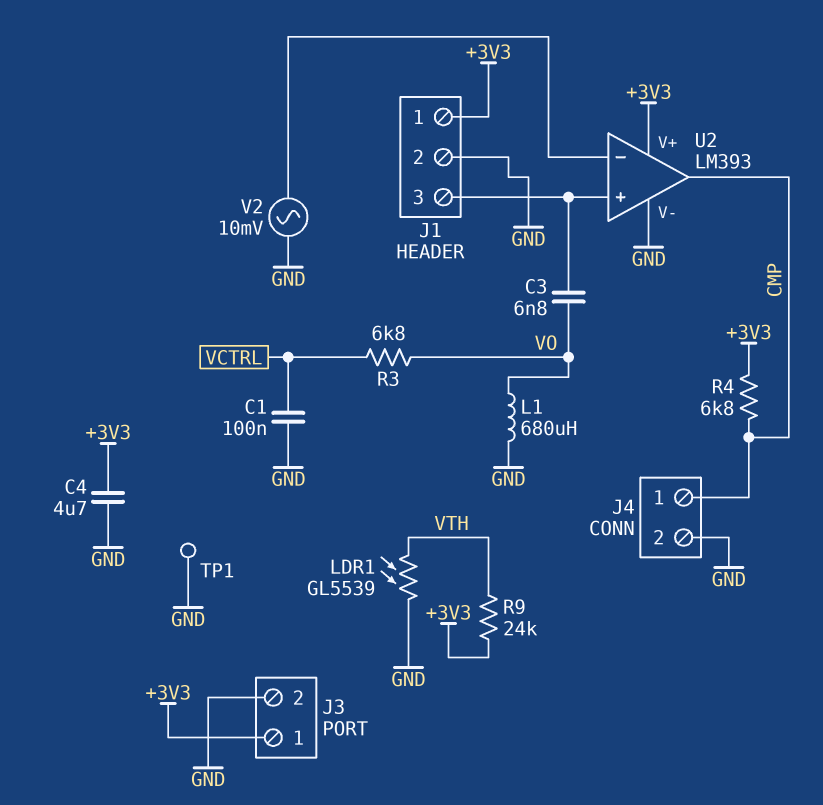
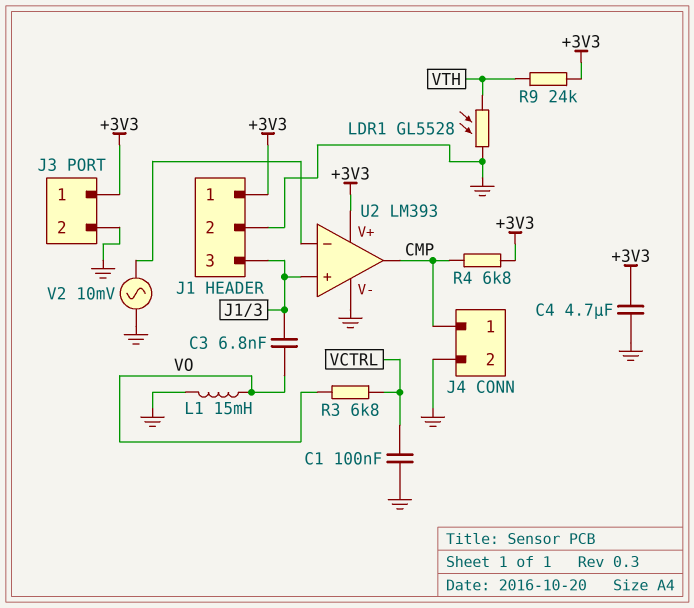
L1: 680uH (GND, VO) -> 15mH (GND, VO)
LDR1: GL5539 (GND, VTH) -> GL5528 (GND, VTH)
TP1: test point (GND) -> none

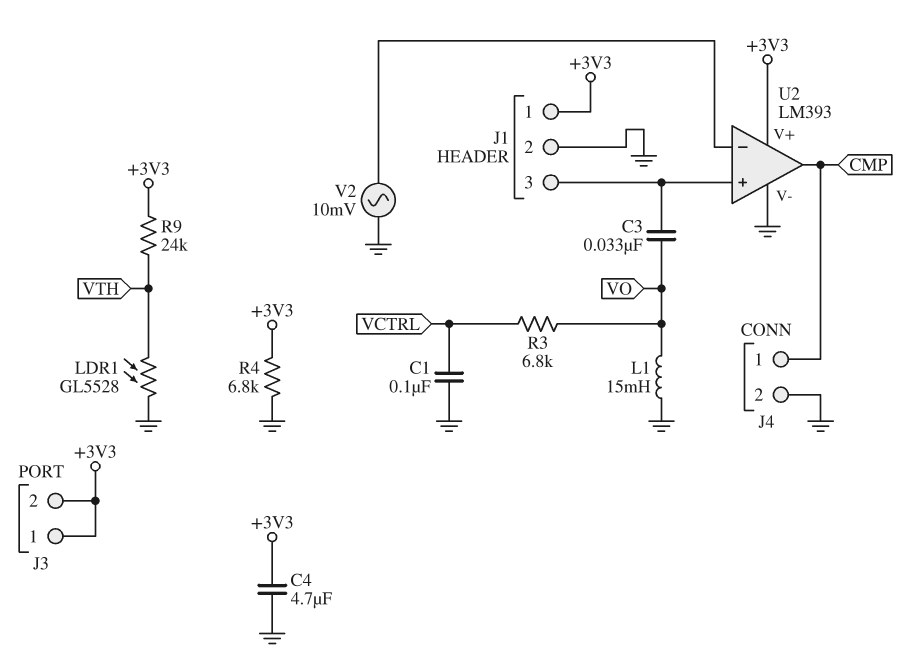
C3: 6.8nF (J1/3, VO) -> 33nF (J1/3, VO)
J3 pin 2: GND -> +3V3
R4: 6.8k (+3V3, CMP) -> 6.8k (+3V3, GND)

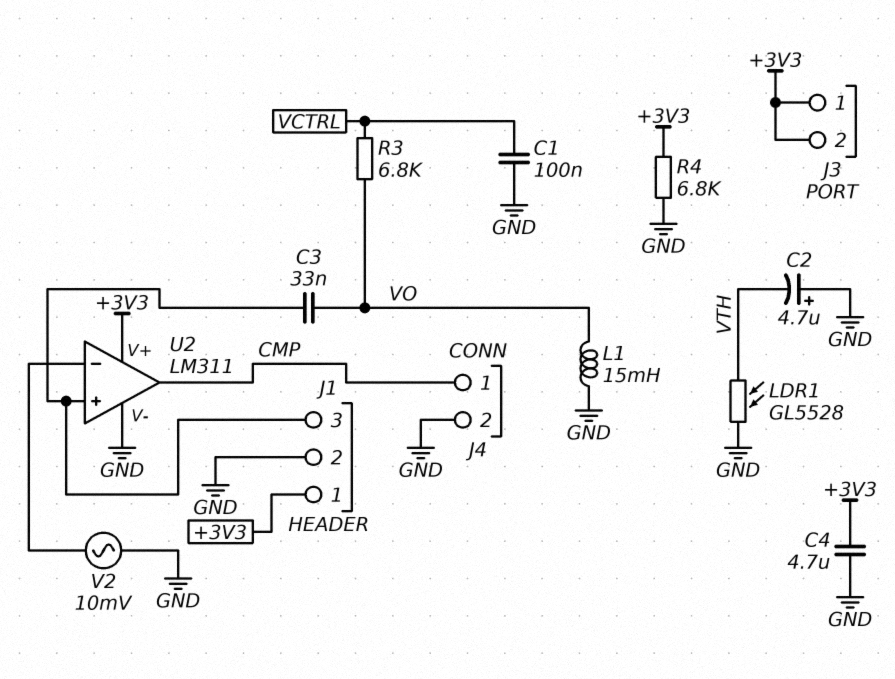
C2: none -> 4.7uF (plus GND, minus VTH)
R9: 24k (+3V3, VTH) -> none
U2: LM393 -> LM311

